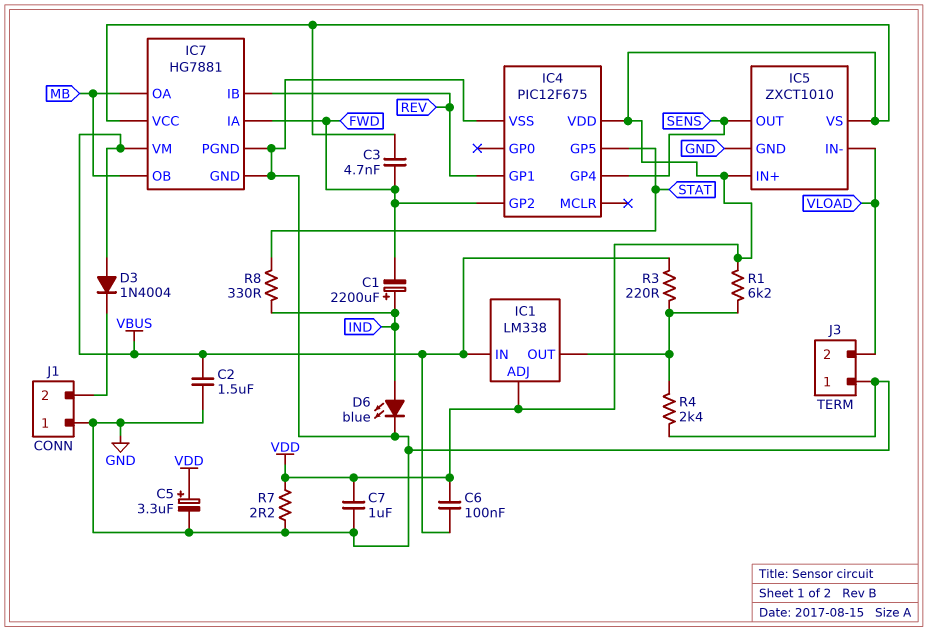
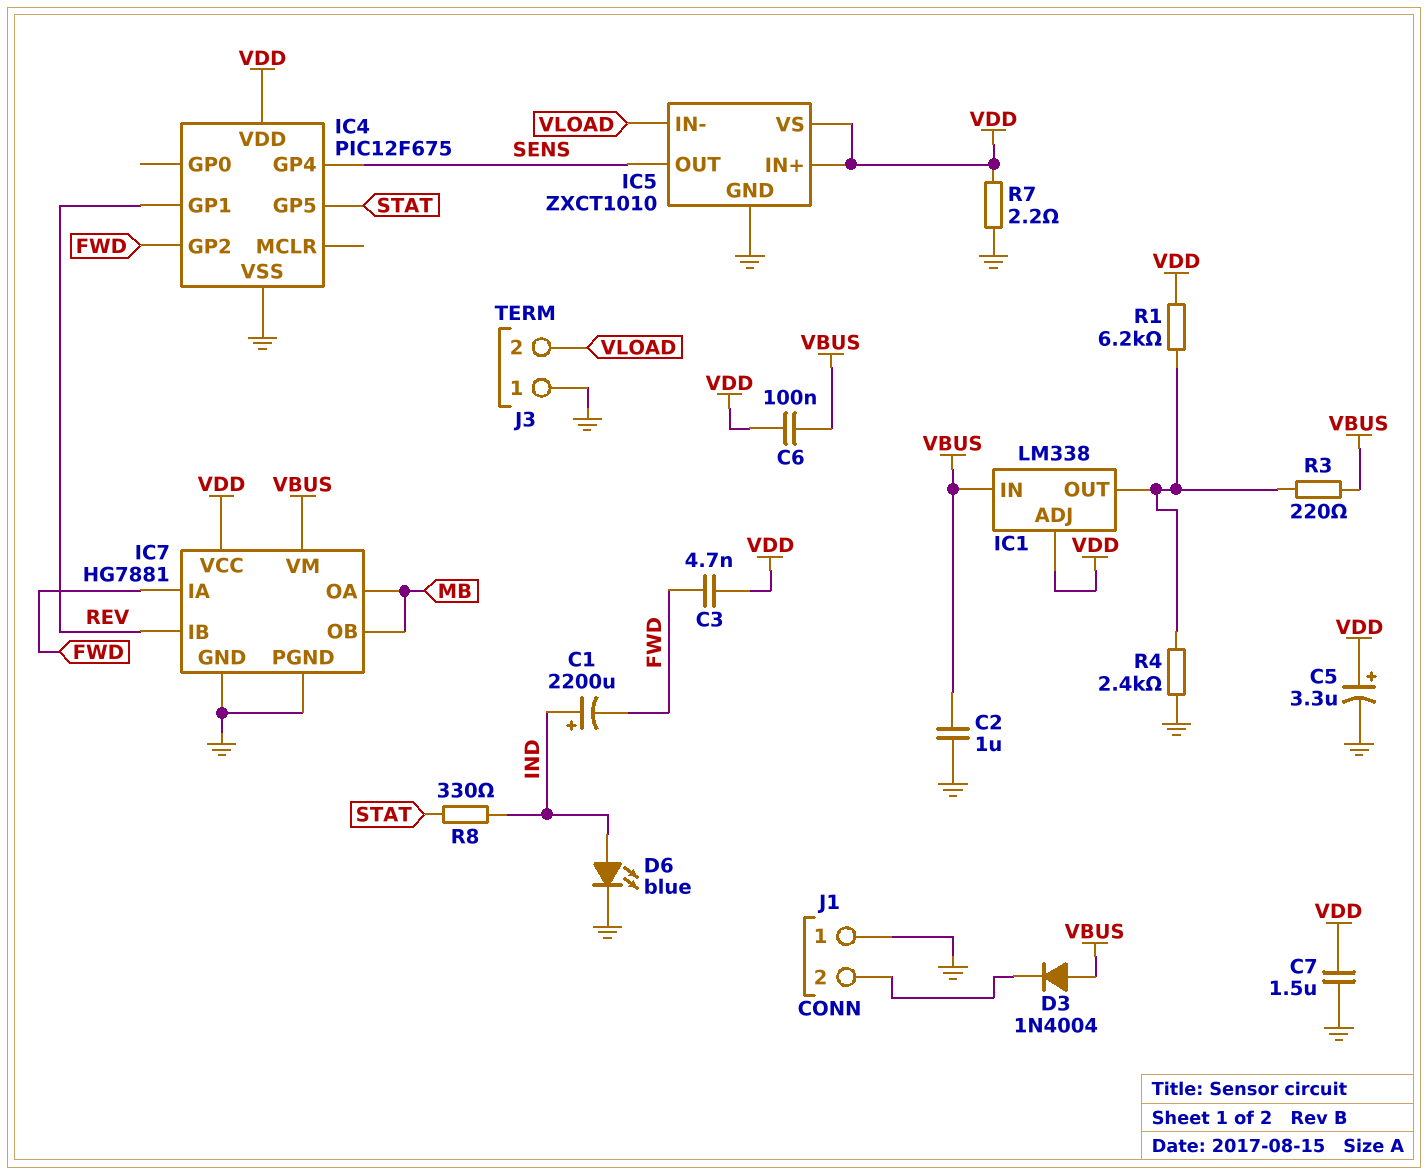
C2: 1.5uF (GND, VBUS) -> 1uF (GND, VBUS)
C7: 1uF (GND, VDD) -> 1.5uF (GND, VDD)

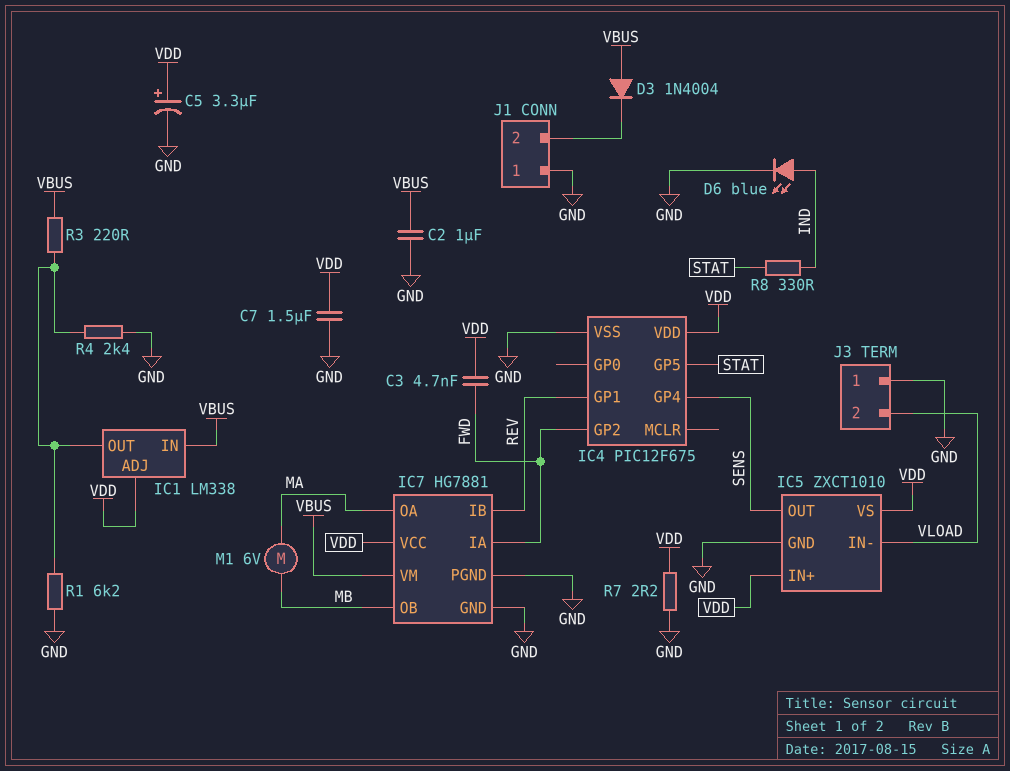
C1: 2200uF (plus IND, minus FWD) -> none
C6: 100nF (VBUS, VDD) -> none
IC7 pin OA: MB -> MA
M1: none -> motor 6V (MA, MB)
R1: 6.2k (IC1/OUT, VDD) -> 6.2k (GND, IC1/OUT)

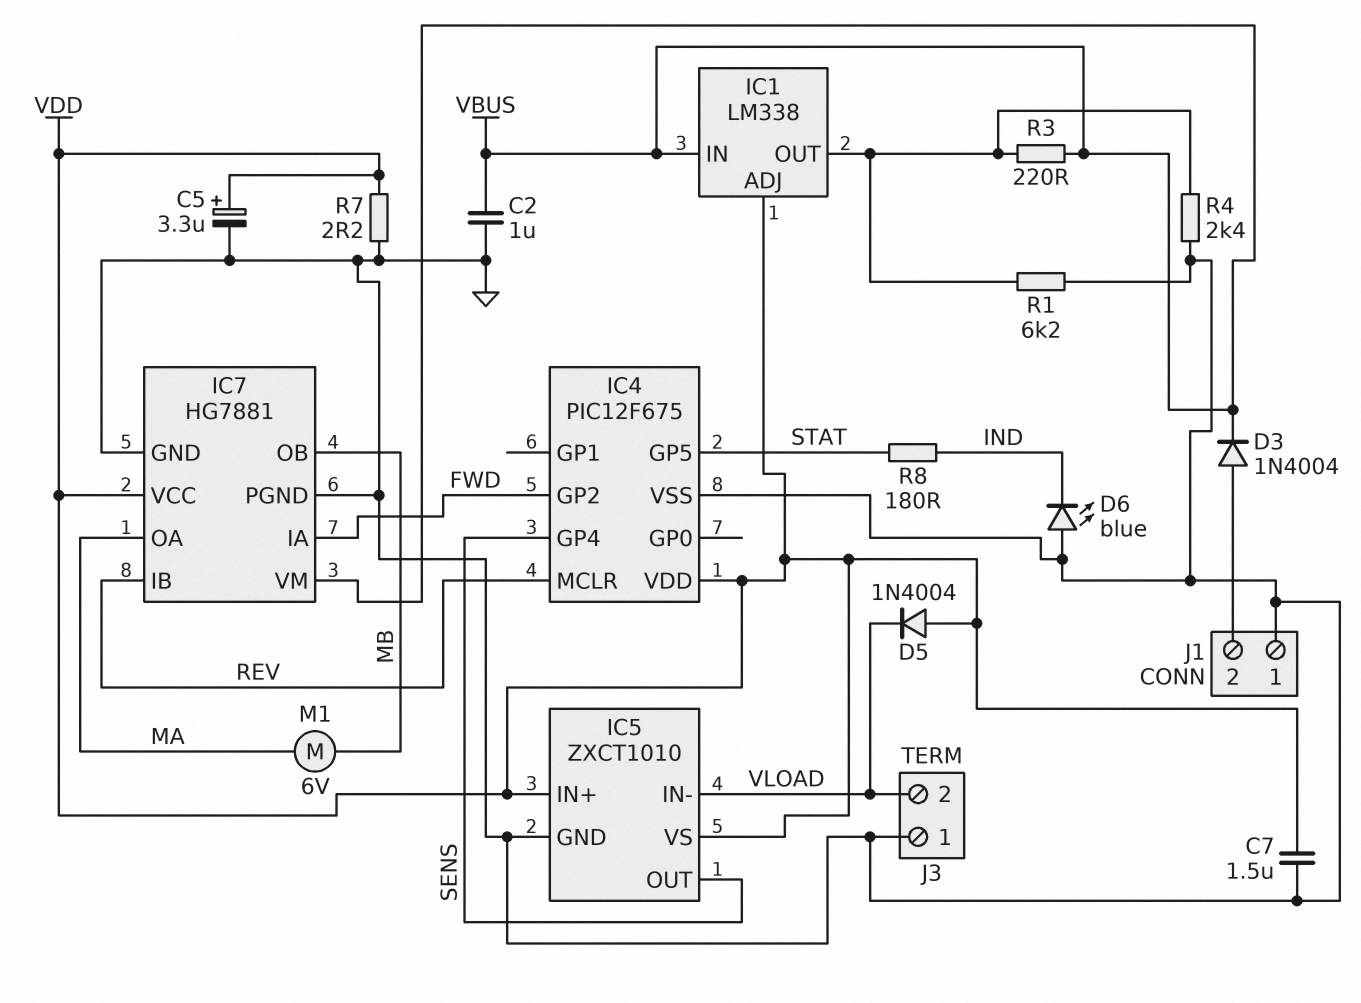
C3: 4.7nF (FWD, VDD) -> none
D3: diode 1N4004 (A VBUS, K J1/2) -> diode 1N4004 (A J1/2, K VBUS)
D5: none -> diode 1N4004 (A VDD, K VLOAD)
D6: LED blue (A IND, K GND) -> LED blue (A GND, K IND)
IC4 pin GP1: REV -> none
IC4 pin MCLR: none -> REV
R8: 330 (IND, STAT) -> 180 (IND, STAT)

